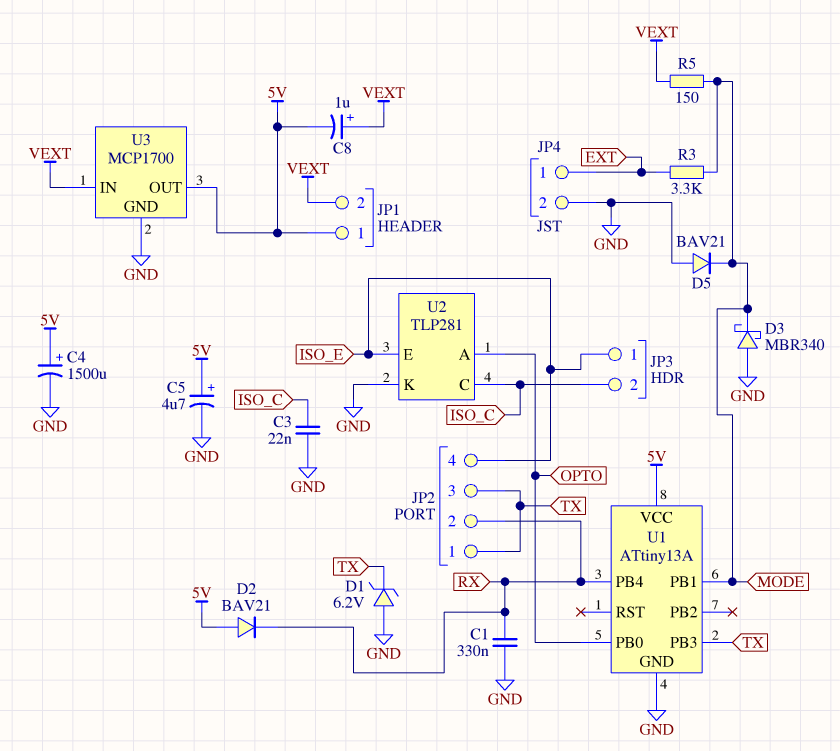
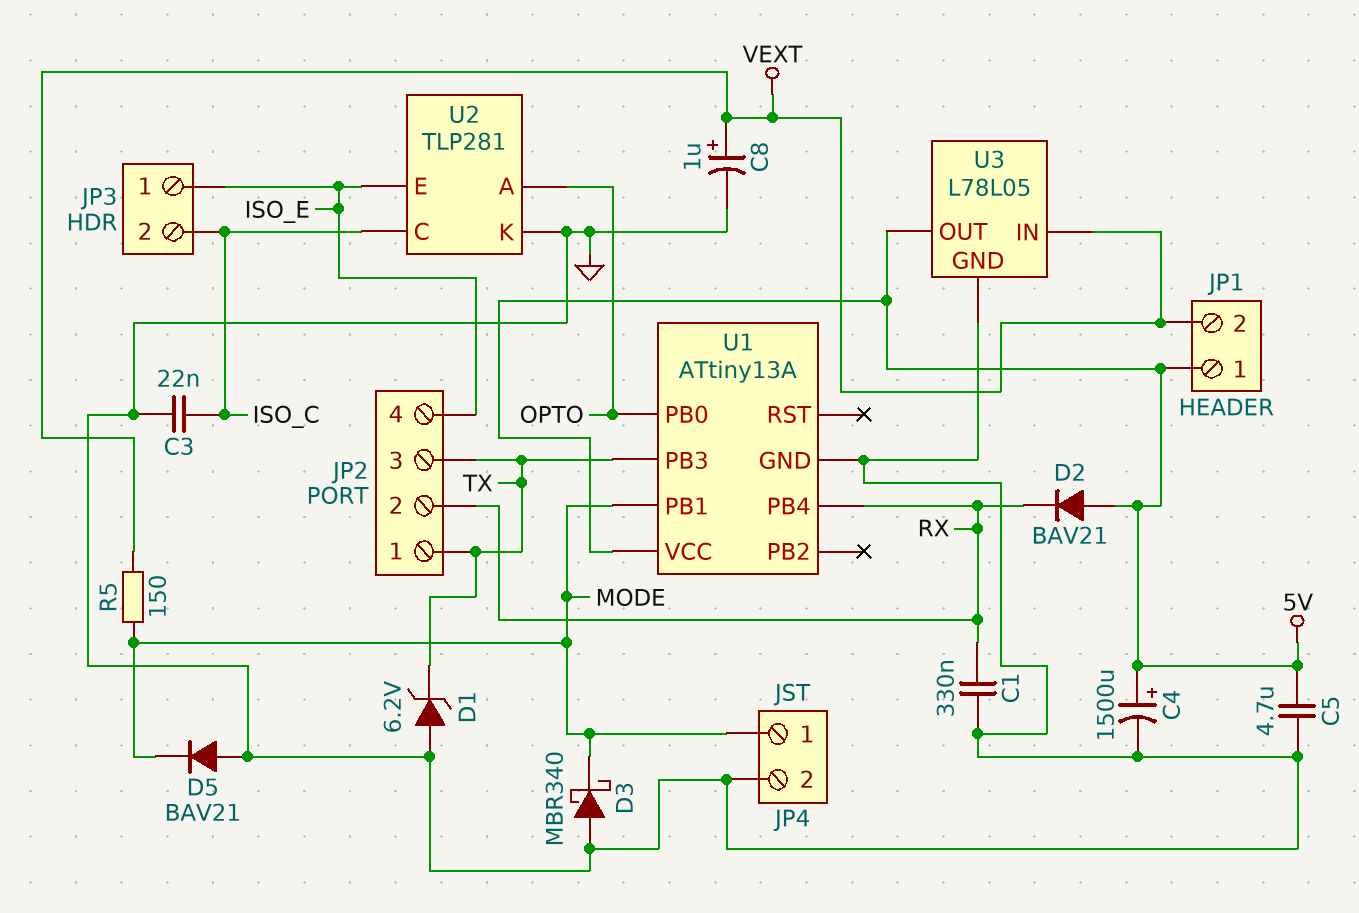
C5: 4.7uF (plus 5V, minus GND) -> 4.7uF (5V, GND)
C8: 1uF (plus VEXT, minus 5V) -> 1uF (plus VEXT, minus GND)
JP4 pin 1: EXT -> MODE
R3: 3.3k (EXT, MODE) -> none
U3: MCP1700 -> L78L05

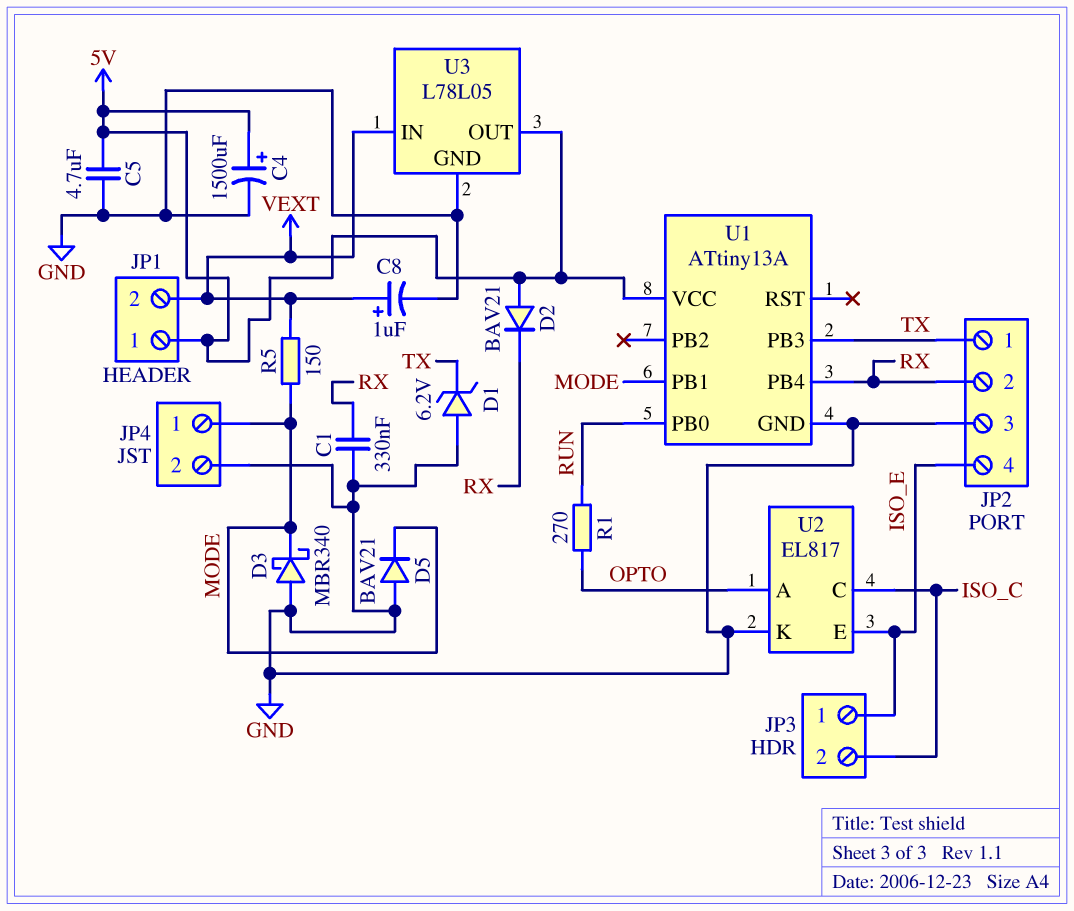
C3: 22nF (GND, ISO_C) -> none
JP2 pin 3: TX -> GND
R1: none -> 270 (OPTO, RUN)
U1 pin PB0: OPTO -> RUN
U2: TLP281 -> EL817

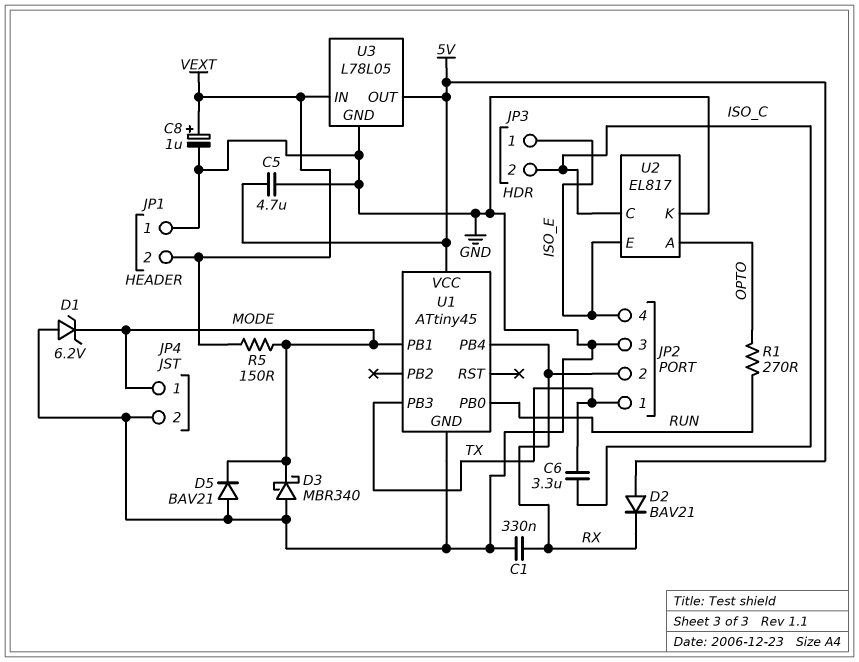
C4: 1500uF (plus 5V, minus GND) -> none
C6: none -> 3.3uF (ISO_C, TX)
D1: zener 6.2V (A GND, K TX) -> zener 6.2V (A GND, K MODE)
JP1 pin 1: 5V -> GND
U1: ATtiny13A -> ATtiny45

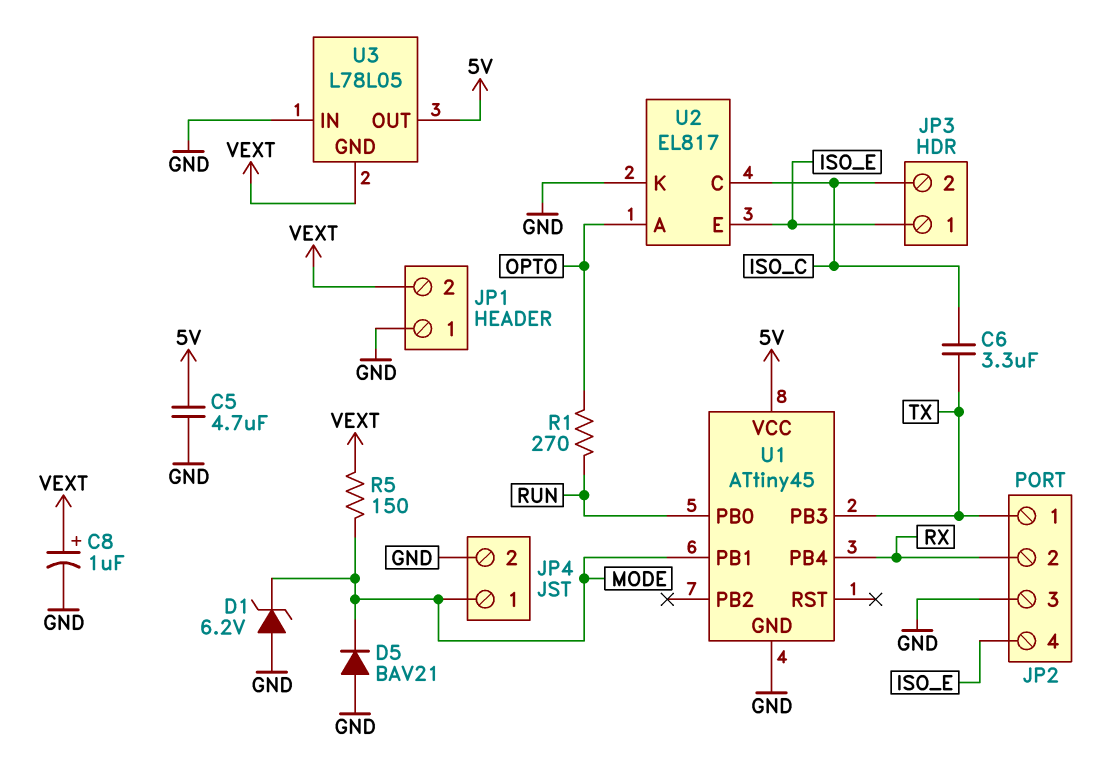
C1: 330nF (GND, RX) -> none
D2: diode BAV21 (A 5V, K RX) -> none
D3: schottky MBR340 (A GND, K MODE) -> none
U3 pin GND: GND -> VEXT
U3 pin IN: VEXT -> GND

